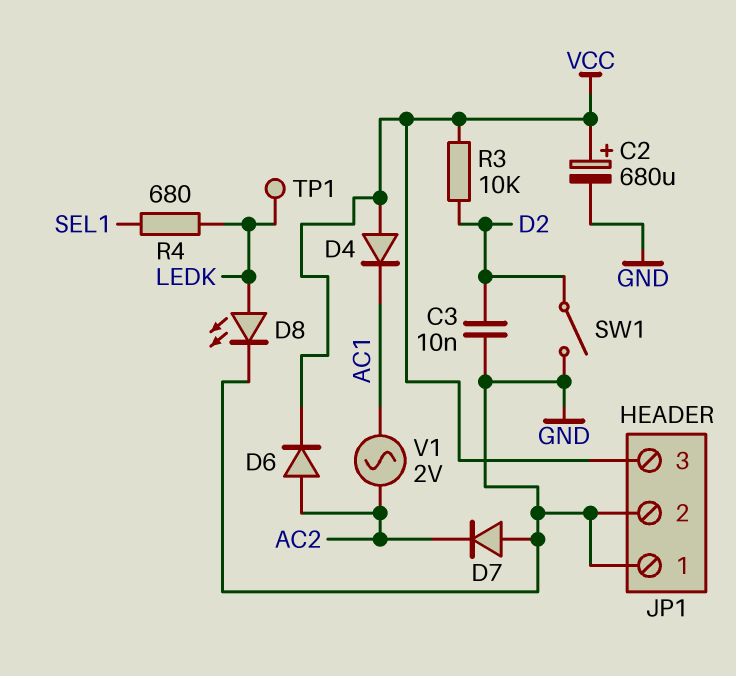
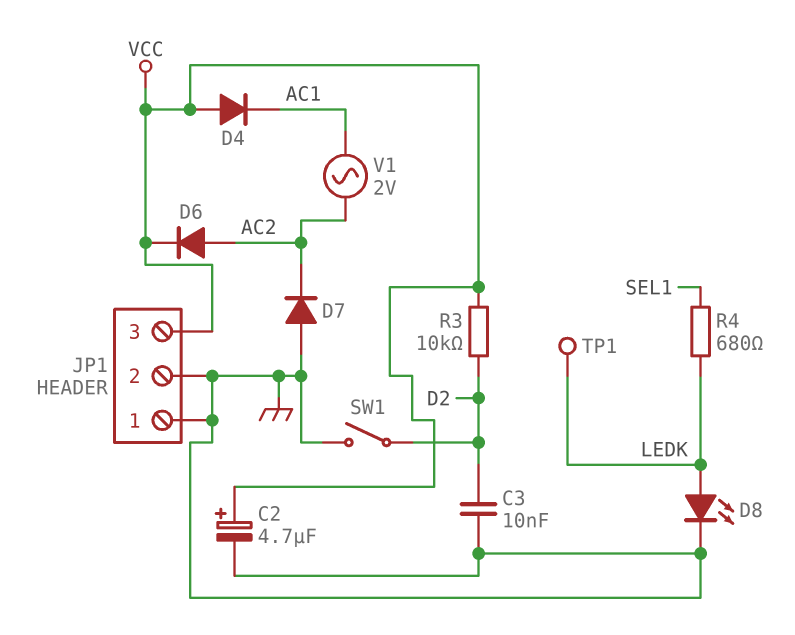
C2: 680uF (plus VCC, minus GND) -> 4.7uF (plus VCC, minus GND)

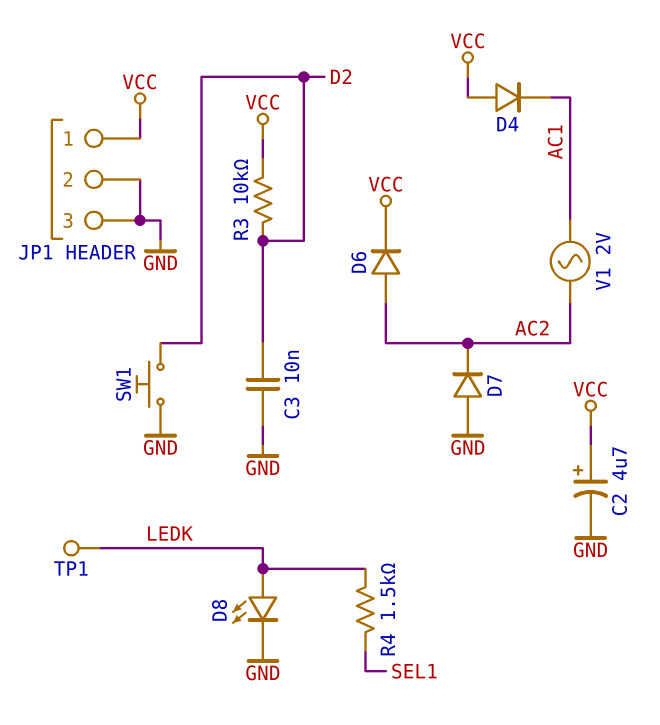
JP1 pin 1: GND -> VCC
JP1 pin 3: VCC -> GND
R4: 680 (LEDK, SEL1) -> 1.5k (LEDK, SEL1)
SW1: switch (D2, GND) -> button (D2, GND)

